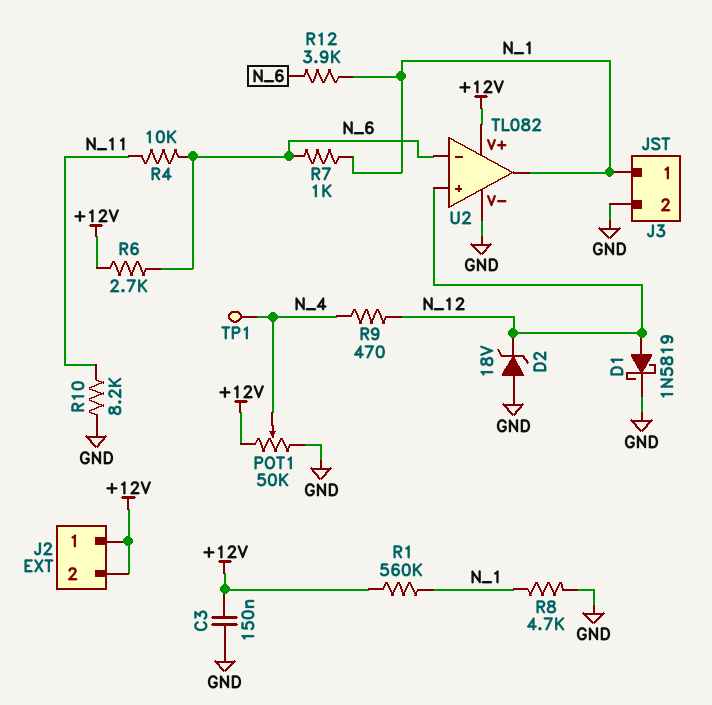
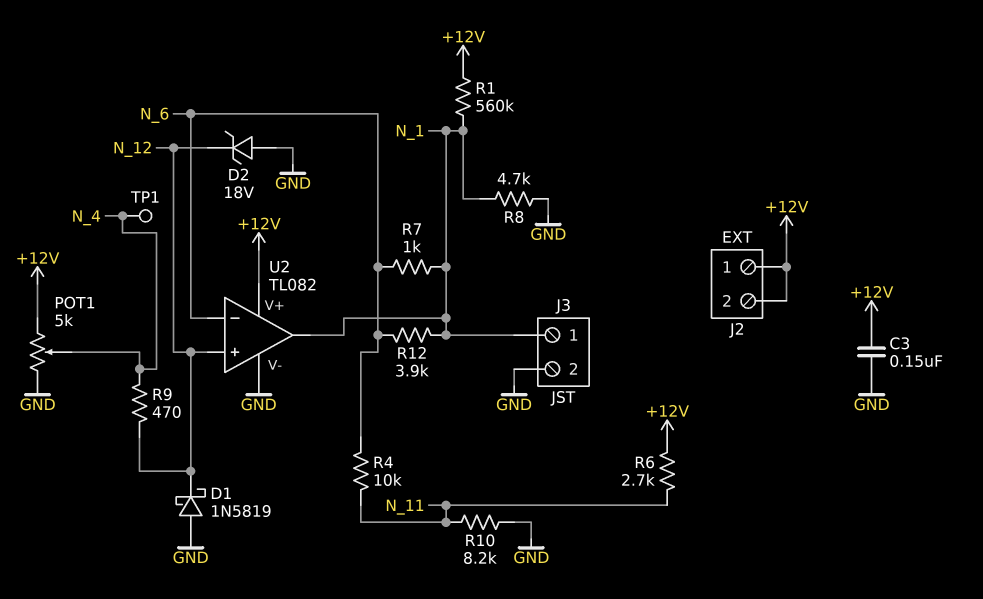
D1: schottky 1N5819 (A N_12, K GND) -> schottky 1N5819 (A GND, K N_12)
POT1: 50k (+12V, GND, wiper N_4) -> 5k (+12V, GND, wiper N_4)
R6: 2.7k (+12V, N_6) -> 2.7k (+12V, N_11)

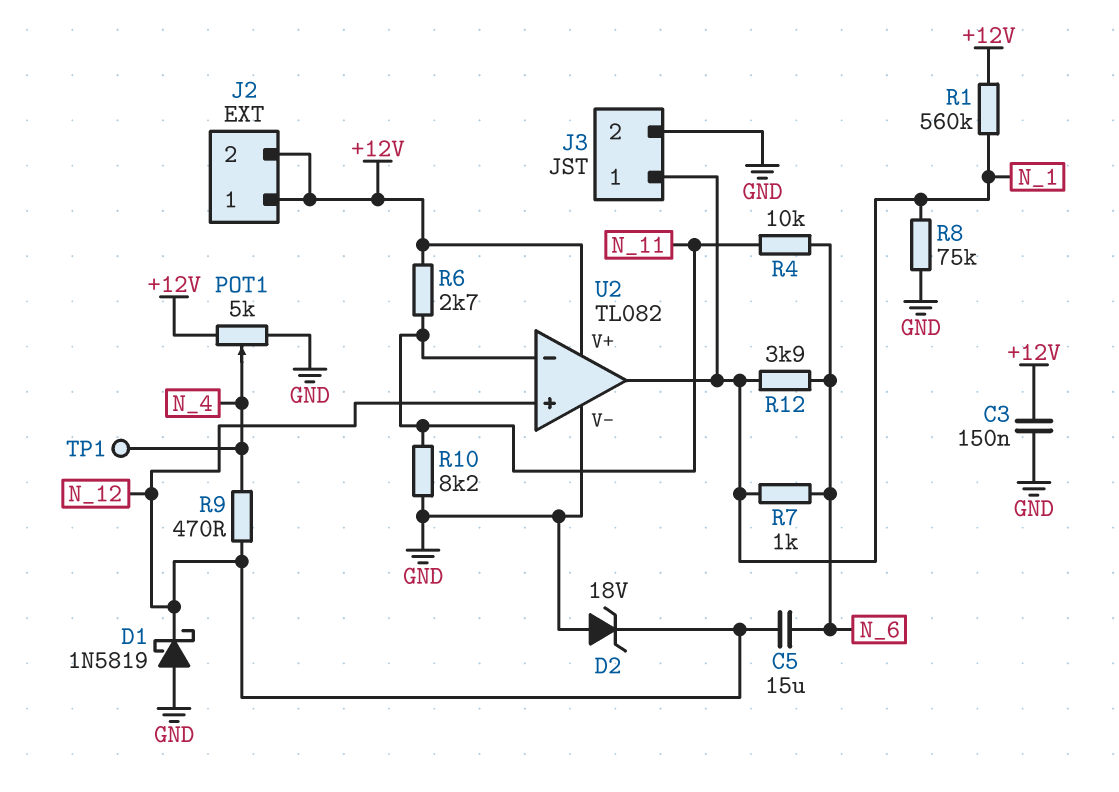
C5: none -> 15uF (N_6, N_12)
R8: 4.7k (GND, N_1) -> 75k (GND, N_1)
U2 pin in-: N_6 -> N_11

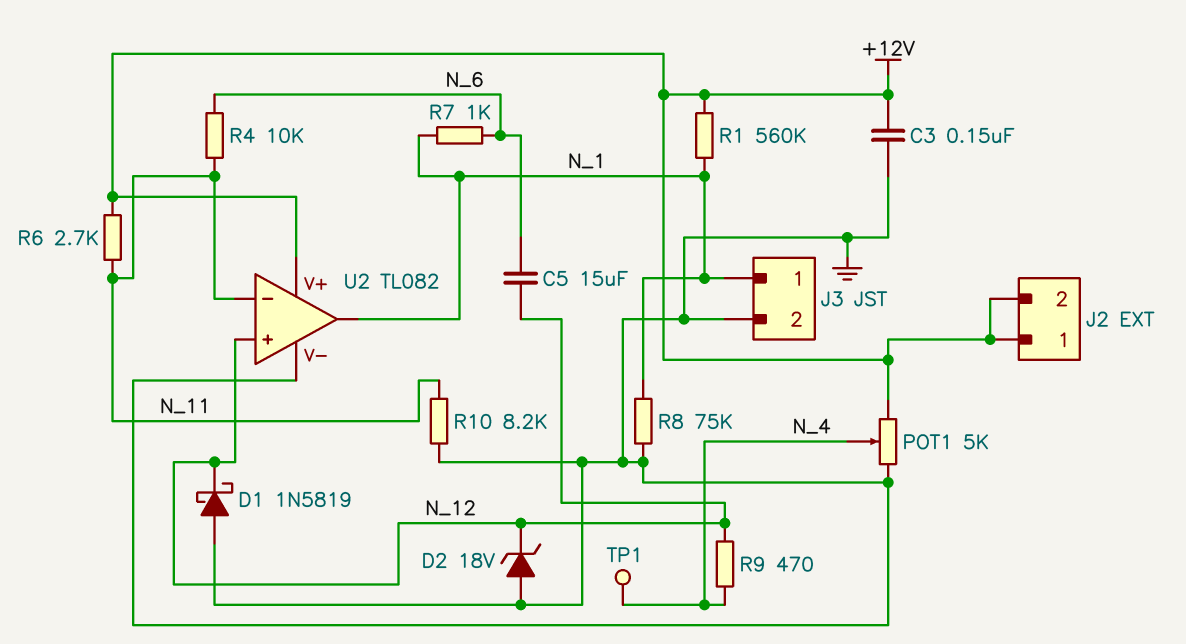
R12: 3.9k (N_1, N_6) -> none

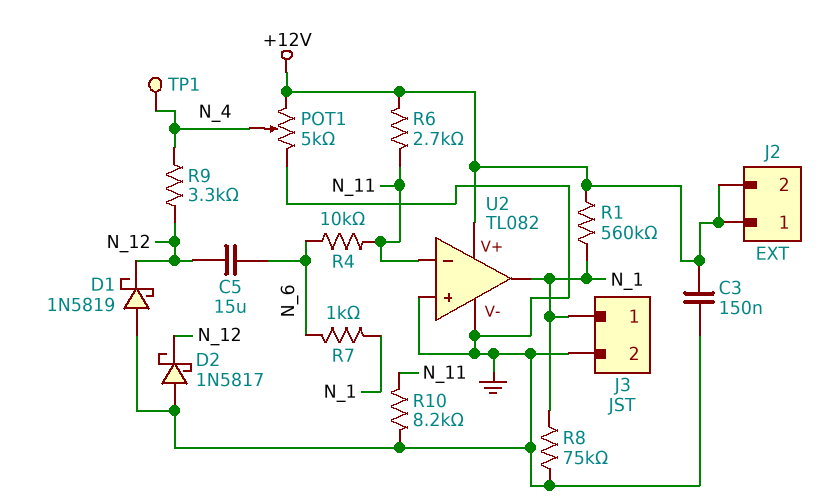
D2: zener 18V (A GND, K N_12) -> schottky 1N5817 (A GND, K N_12)
R9: 470 (N_4, N_12) -> 3.3k (N_4, N_12)
U2 pin in+: N_12 -> GND

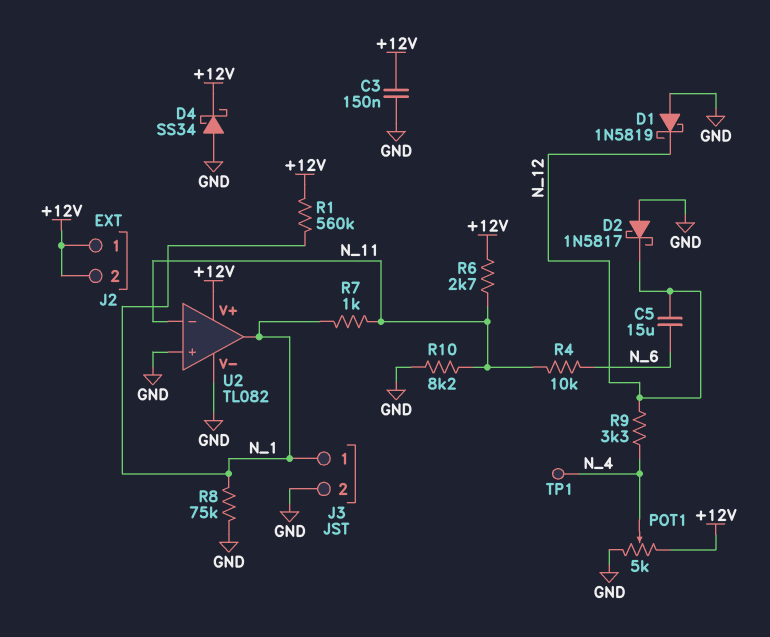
D4: none -> schottky SS34 (A GND, K +12V)
R7: 1k (N_1, N_6) -> 1k (N_1, N_11)

